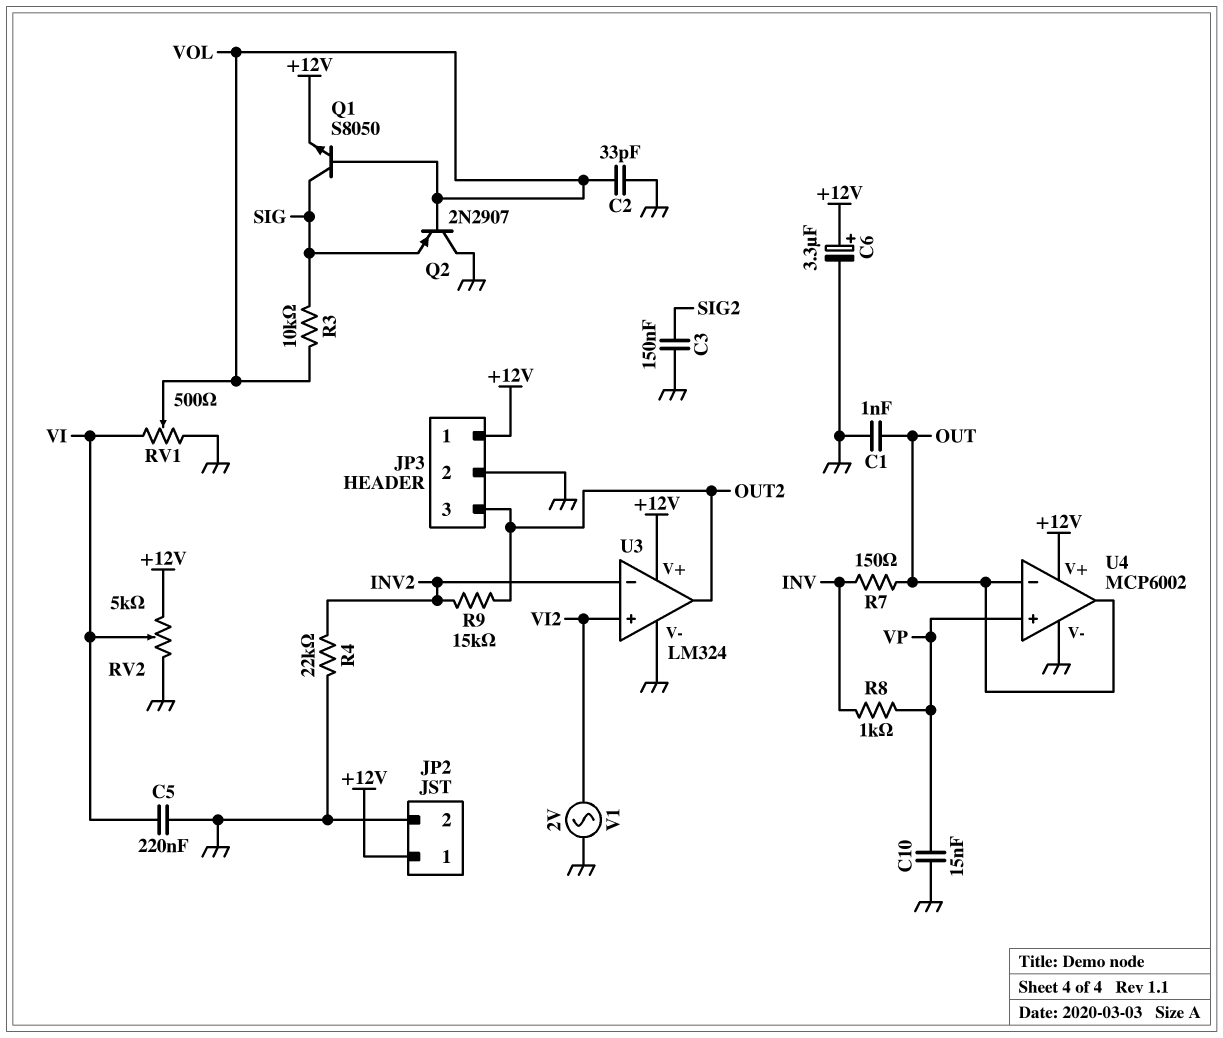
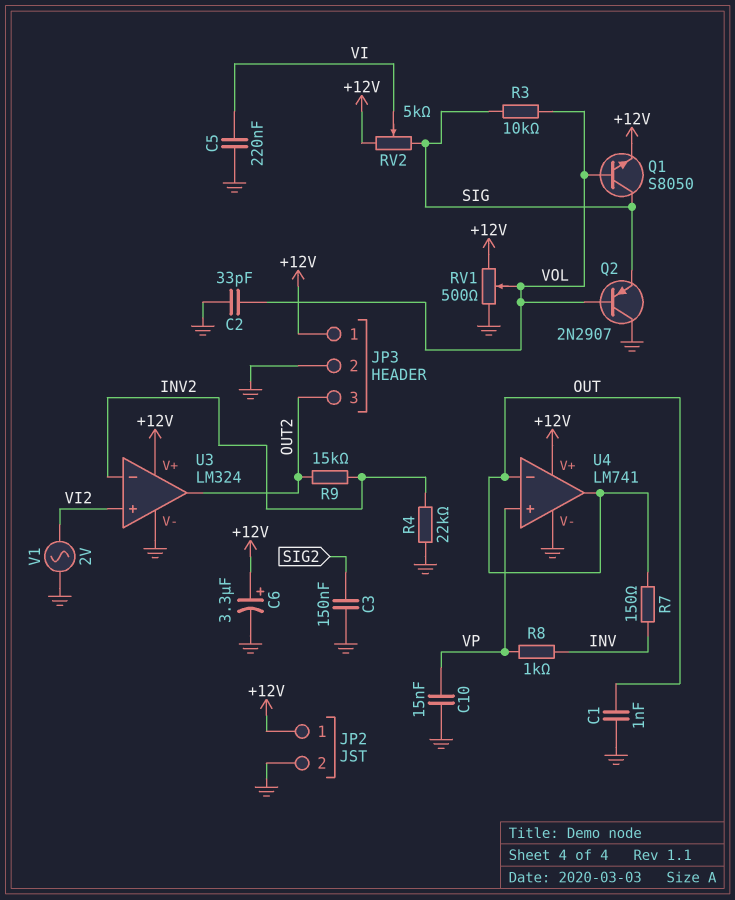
RV1: 500 (GND, VI, wiper VOL) -> 500 (+12V, GND, wiper VOL)
RV2: 5k (+12V, GND, wiper VI) -> 5k (+12V, SIG, wiper VI)
U4: MCP6002 -> LM741

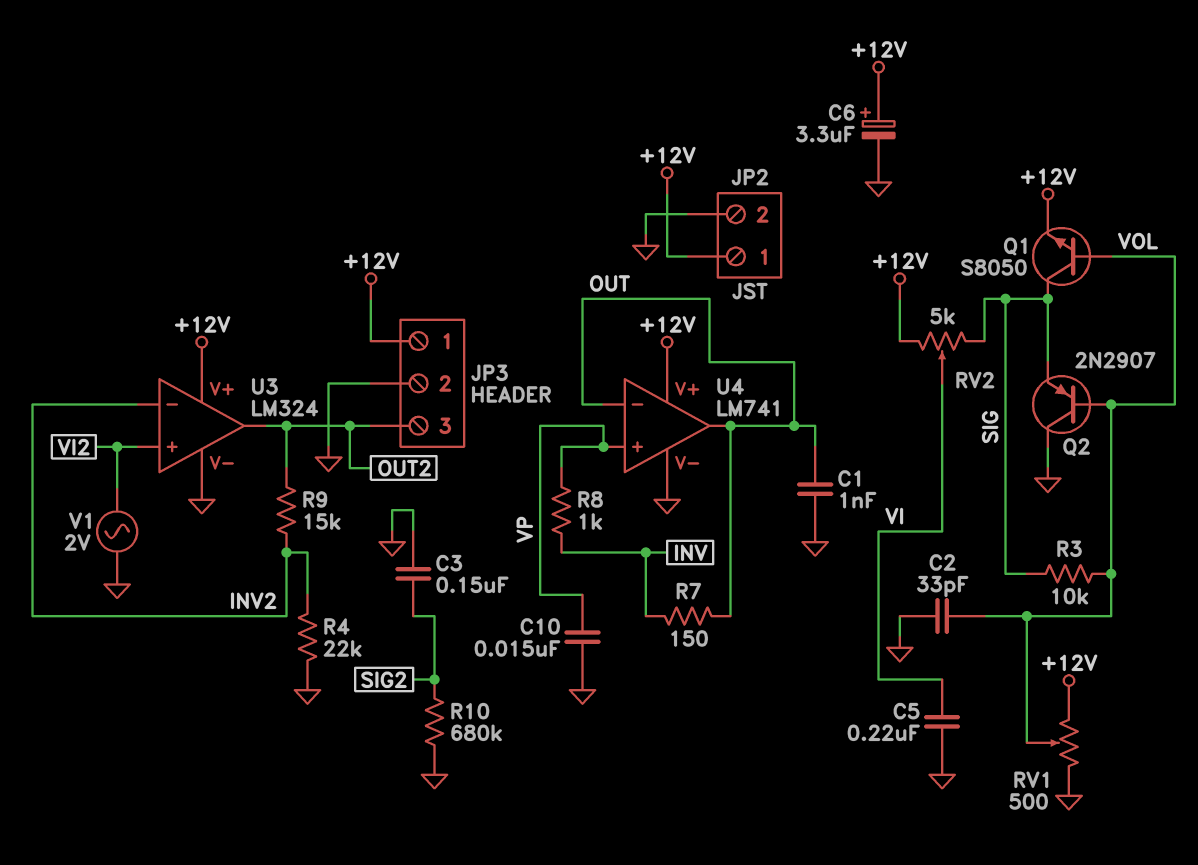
R10: none -> 680k (GND, SIG2)

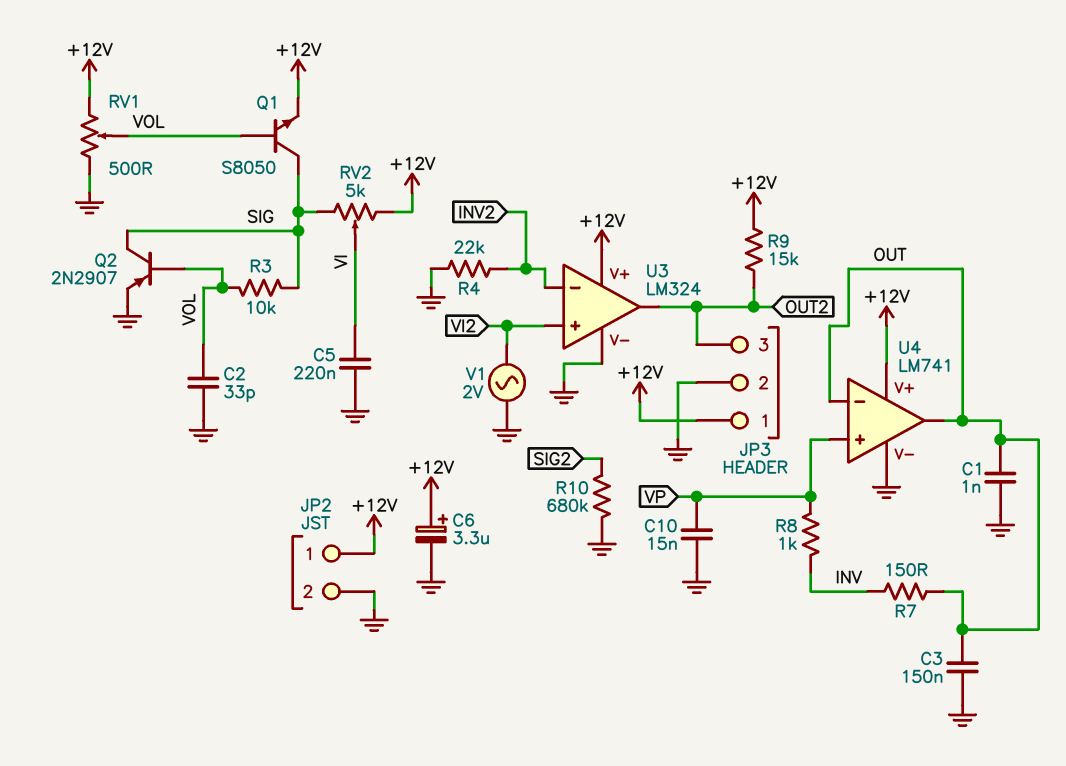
C3: 150nF (GND, SIG2) -> 150nF (GND, OUT)
Q2: PNP 2N2907 (B VOL, C GND, E SIG) -> PNP 2N2907 (B VOL, C SIG, E GND)
R9: 15k (INV2, OUT2) -> 15k (+12V, OUT2)

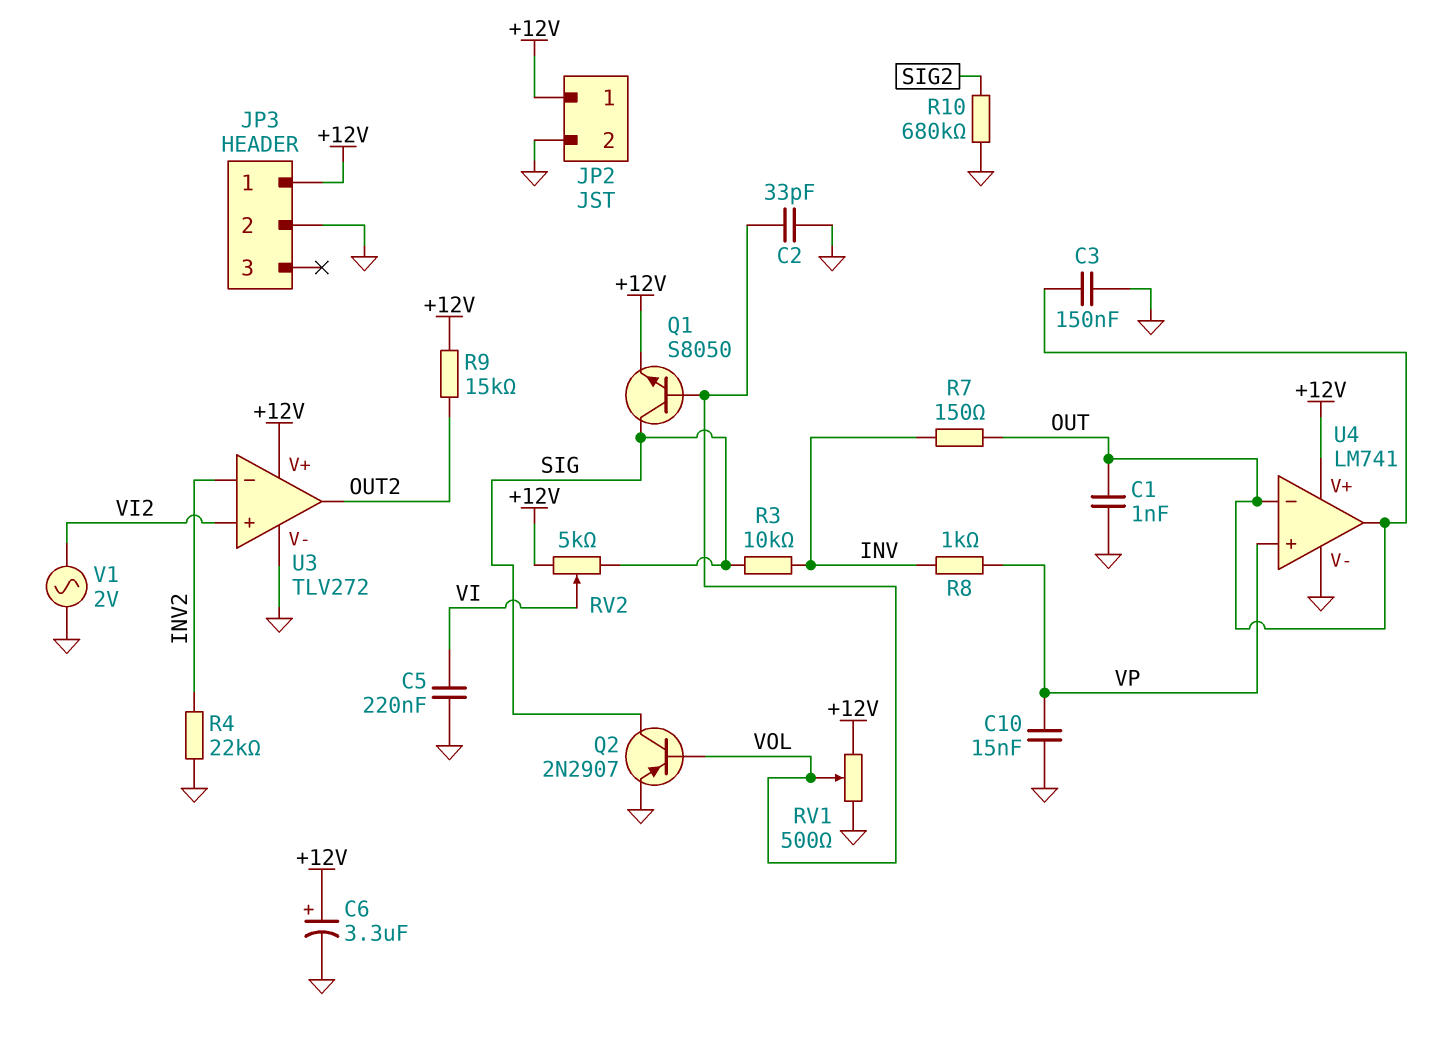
JP3 pin 3: OUT2 -> none
R3: 10k (SIG, VOL) -> 10k (INV, SIG)
U3: LM324 -> TLV272

